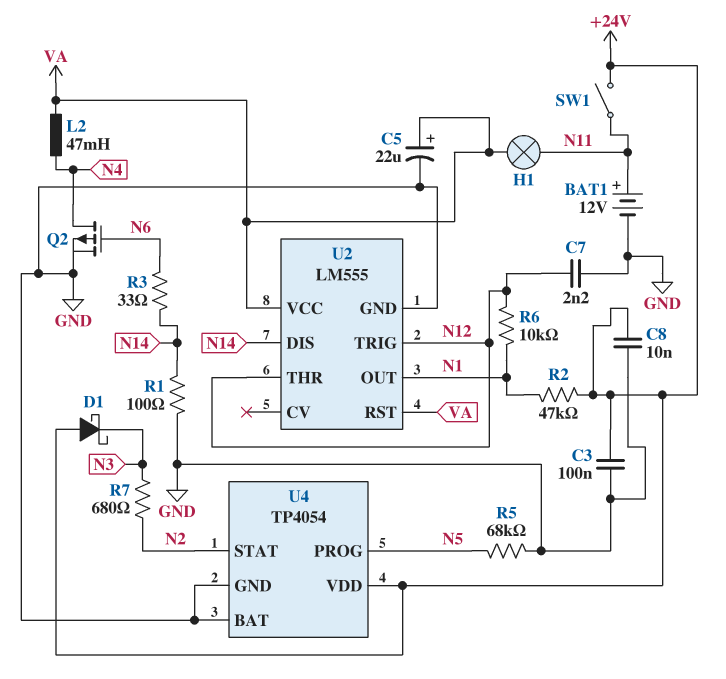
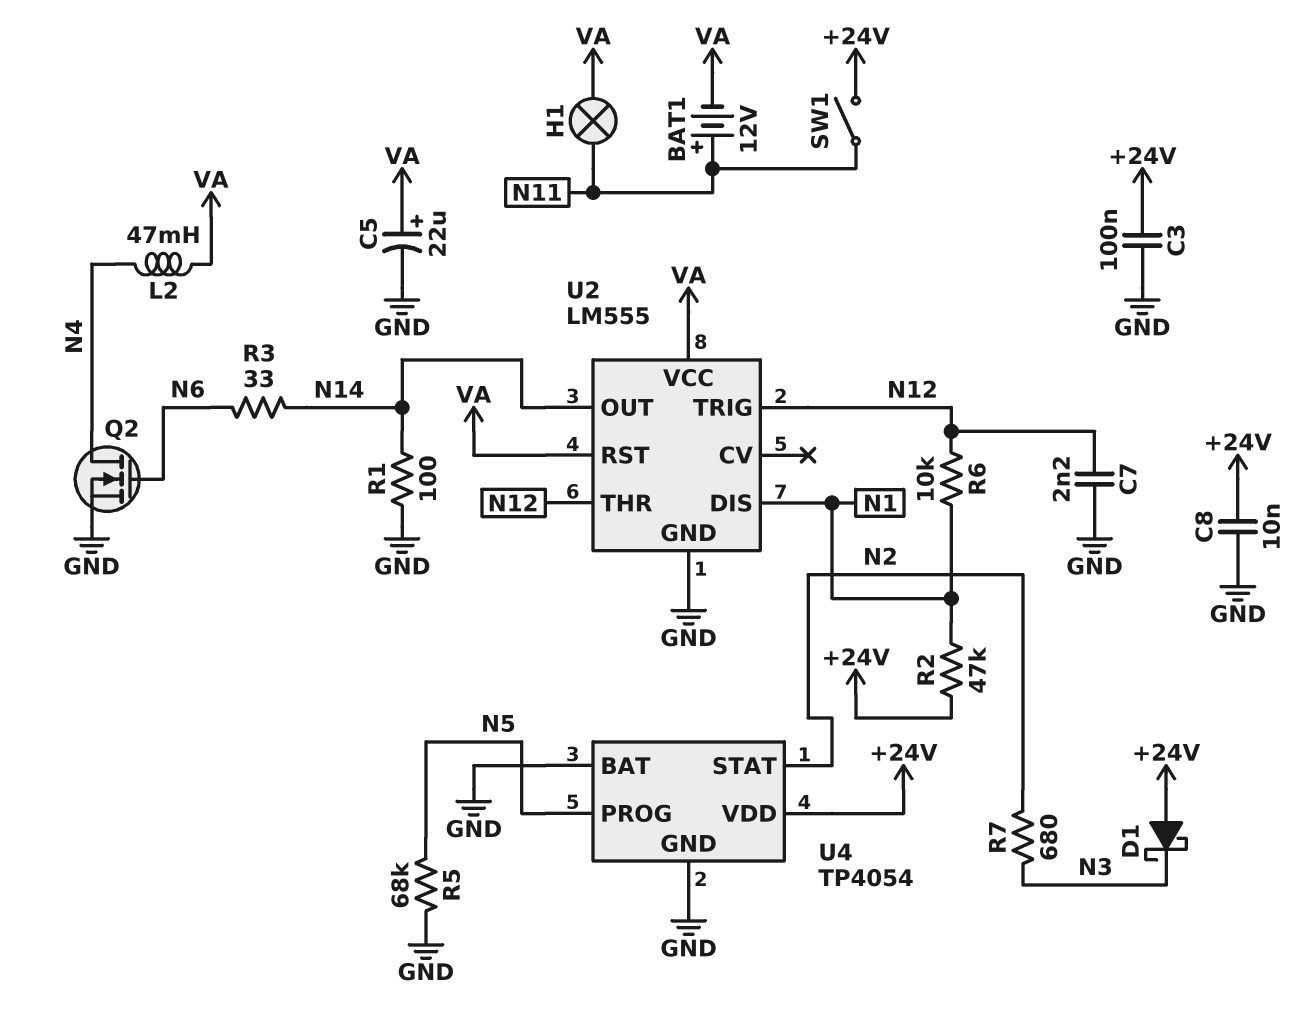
BAT1: 12V (plus N11, minus GND) -> 12V (plus N11, minus VA)
Q2: PMOS (G N6, D N4, S GND) -> NMOS (G N6, D N4, S GND)
U2 pin DIS: N14 -> N1
U2 pin OUT: N1 -> N14

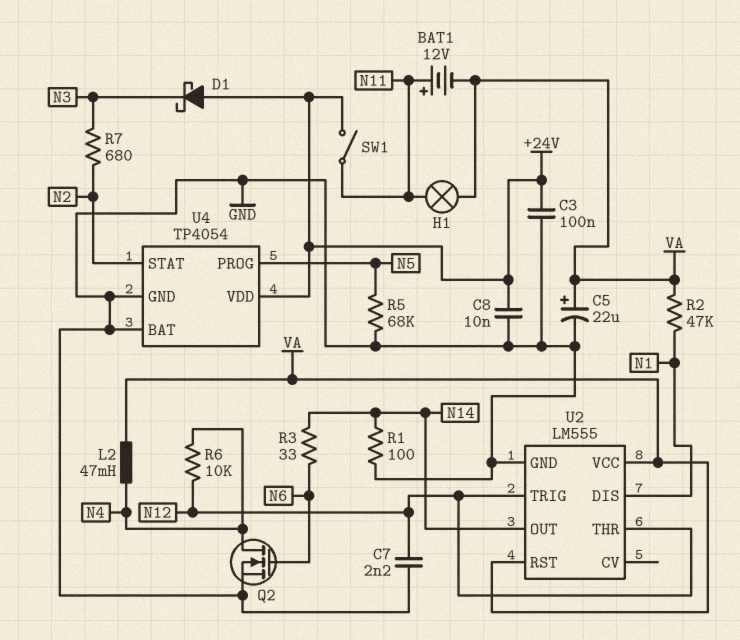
R2: 47k (+24V, N1) -> 47k (N1, VA)
R6: 10k (N1, N12) -> 10k (N4, N12)

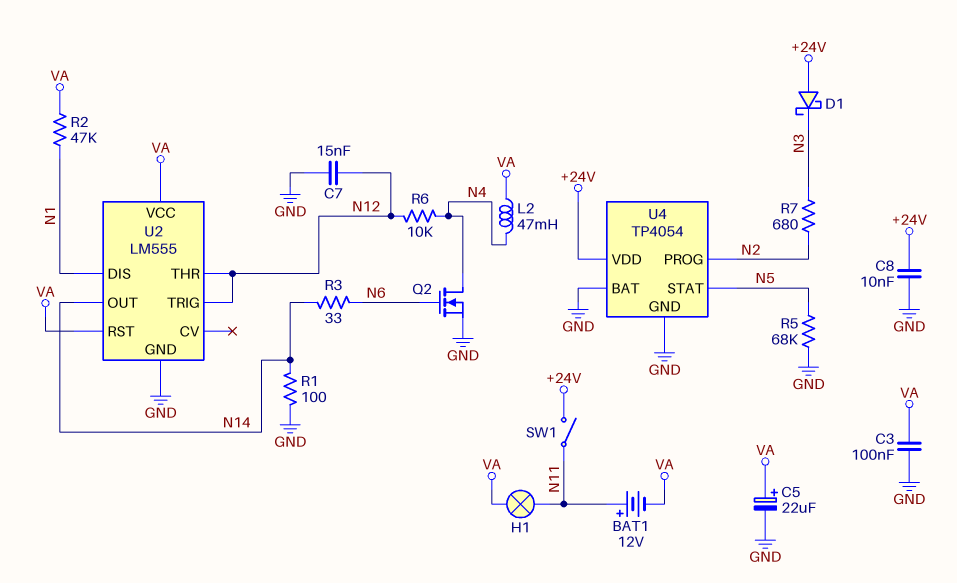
C3: 100nF (+24V, GND) -> 100nF (GND, VA)
C7: 2.2nF (GND, N12) -> 15nF (GND, N12)
U4 pin PROG: N5 -> N2
U4 pin STAT: N2 -> N5

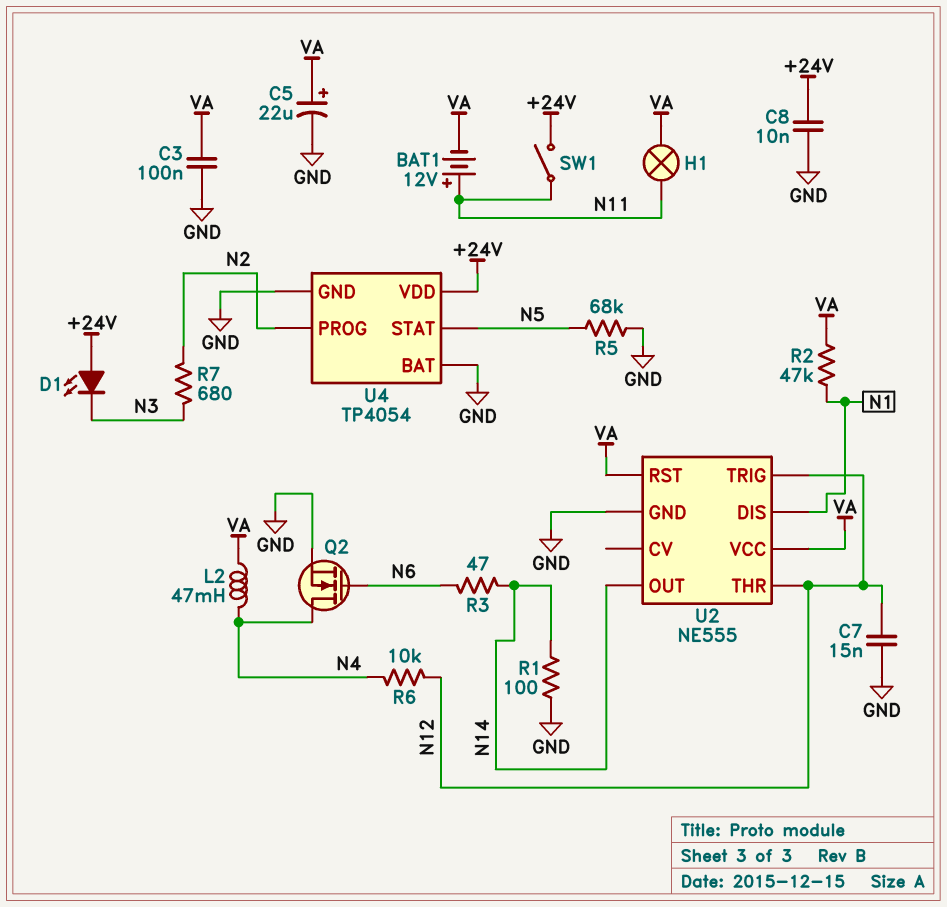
D1: schottky (A +24V, K N3) -> LED (A +24V, K N3)
R3: 33 (N6, N14) -> 47 (N6, N14)
U2: LM555 -> NE555

